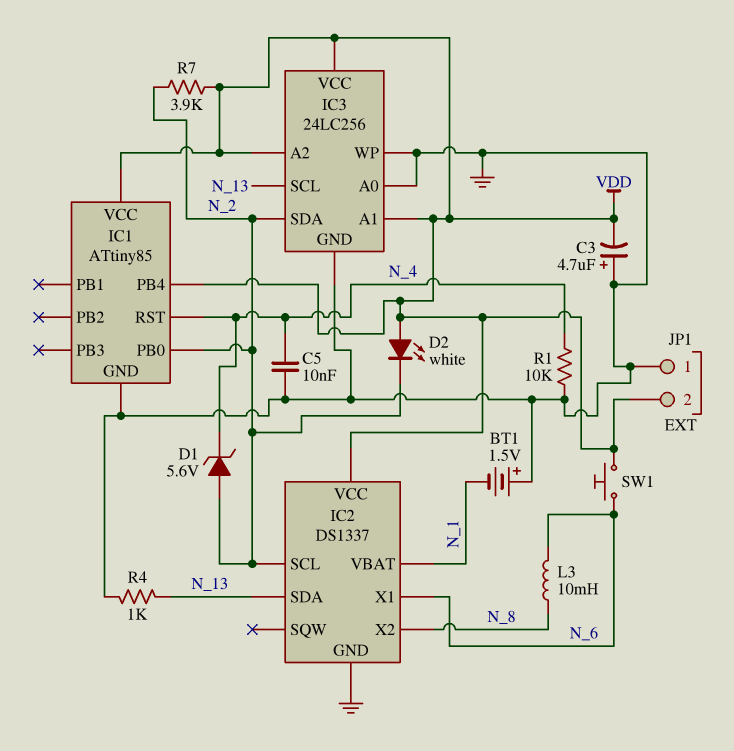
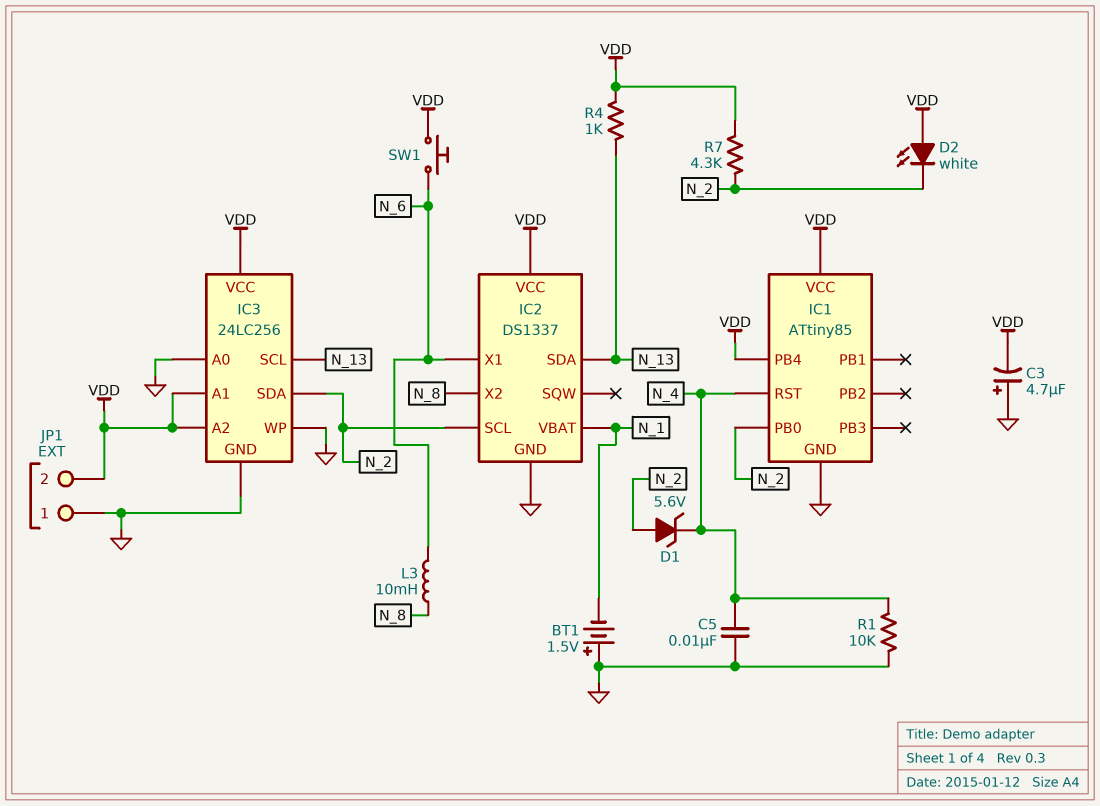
R4: 1k (GND, N_13) -> 1k (N_13, VDD)
R7: 3.9k (N_2, VDD) -> 4.3k (N_2, VDD)

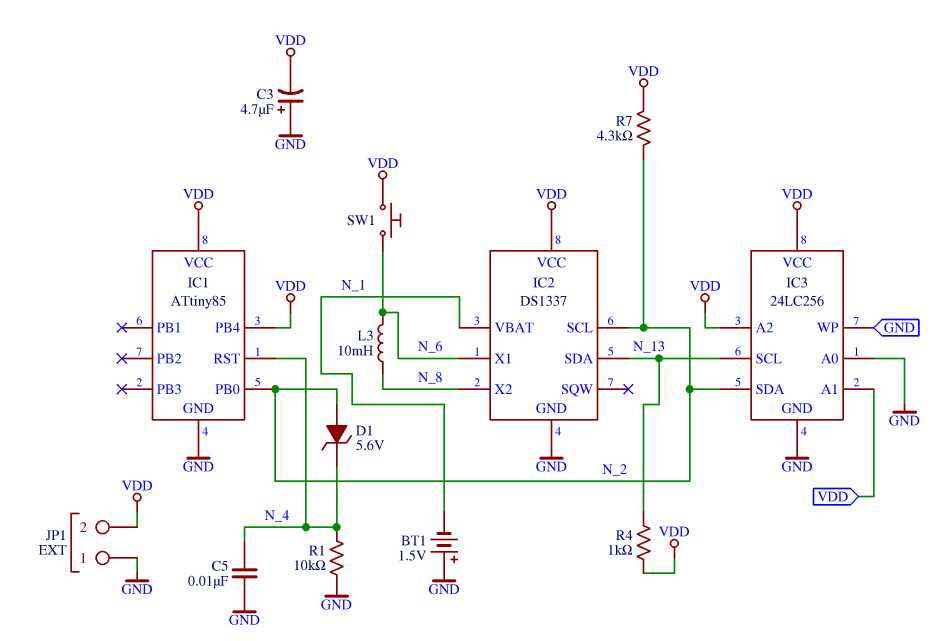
D2: LED white (A VDD, K N_2) -> none

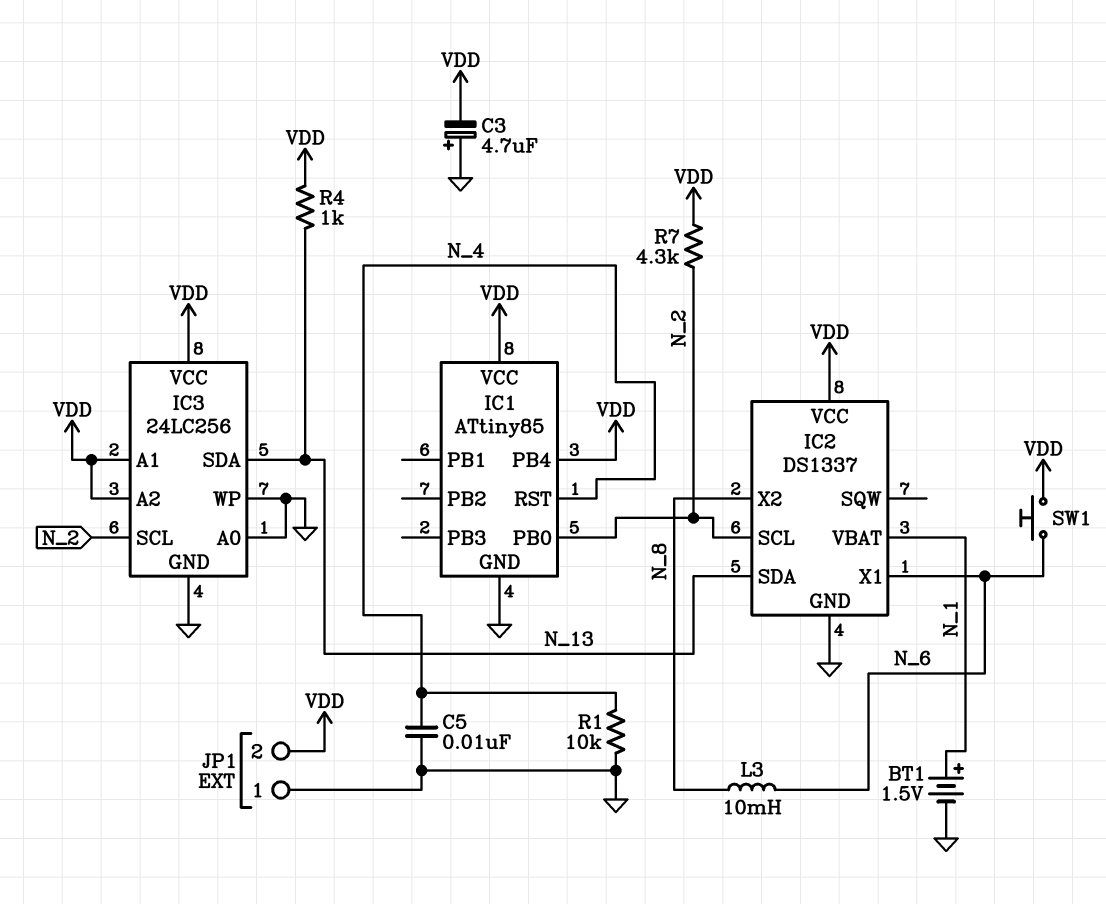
BT1: 1.5V (plus GND, minus N_1) -> 1.5V (plus N_1, minus GND)
D1: zener 5.6V (A N_2, K N_4) -> none
IC3 pin SCL: N_13 -> N_2
IC3 pin SDA: N_2 -> N_13

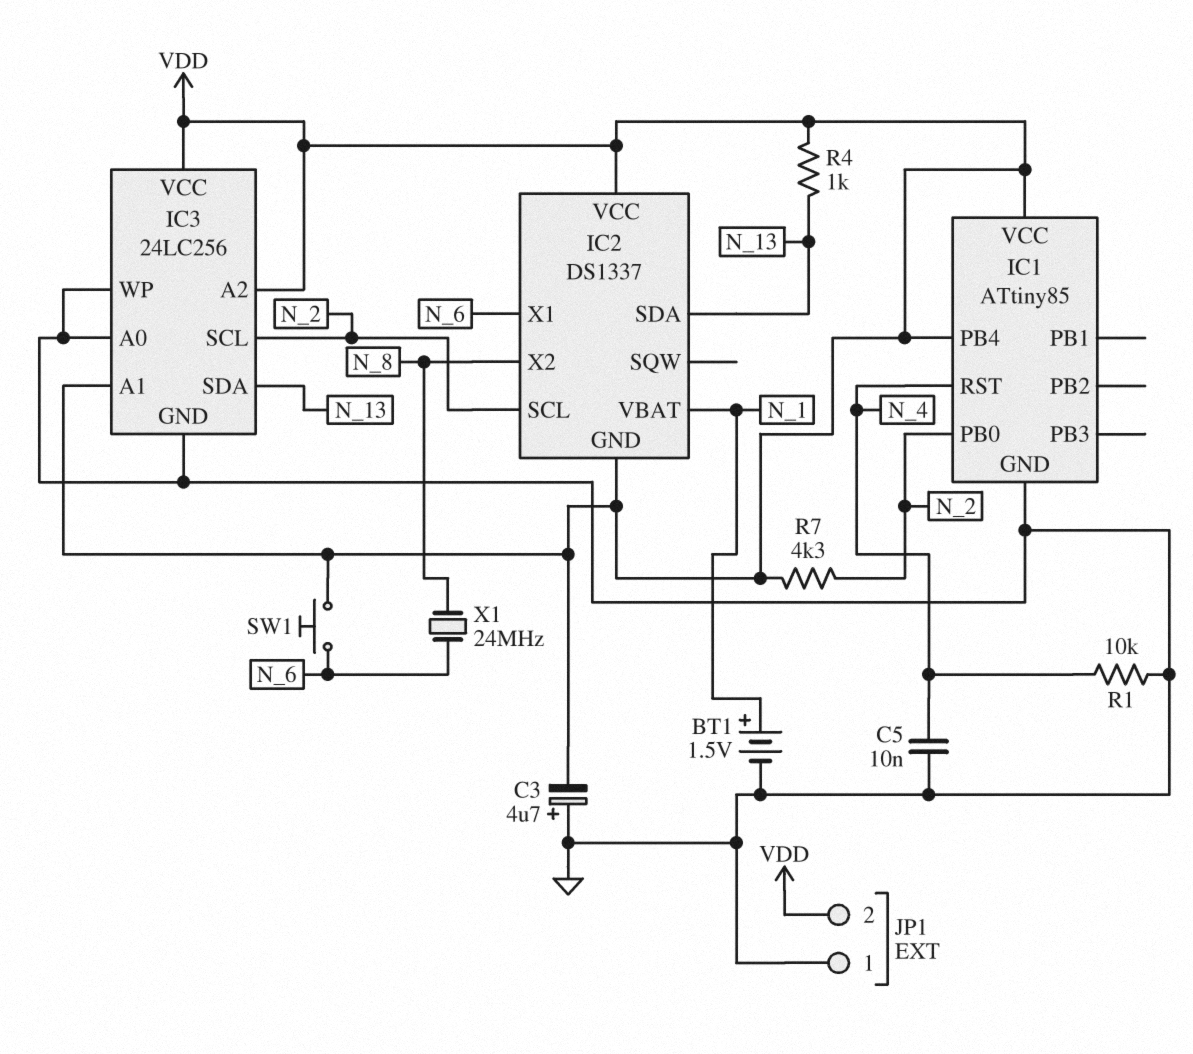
IC2 pin GND: GND -> VDD
L3: 10mH (N_6, N_8) -> none
X1: none -> 24MHz (N_6, N_8)

